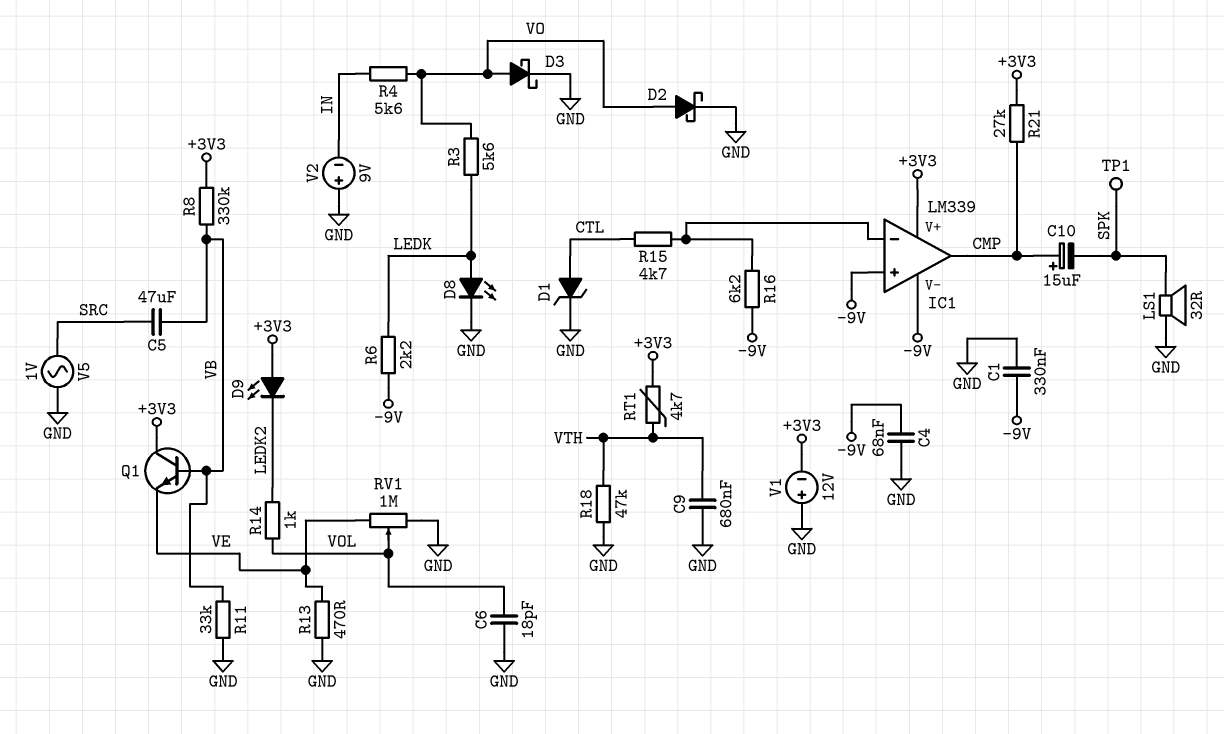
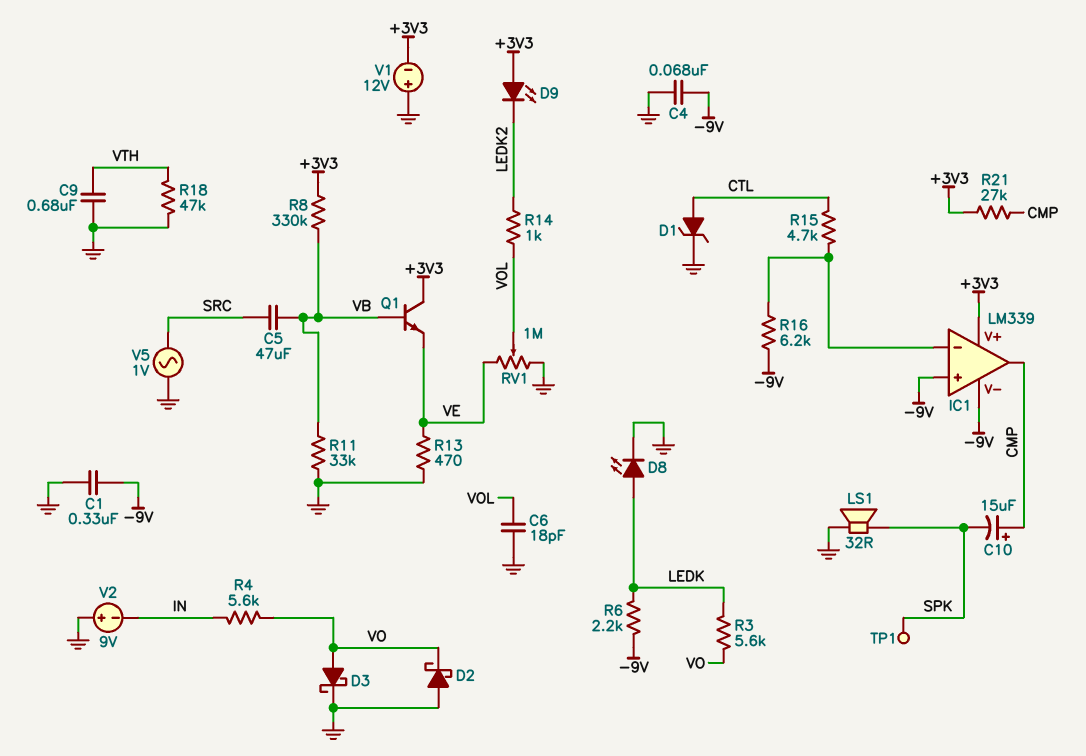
D2: schottky (A VO, K GND) -> schottky (A GND, K VO)
RT1: 4.7k (+3V3, VTH) -> none

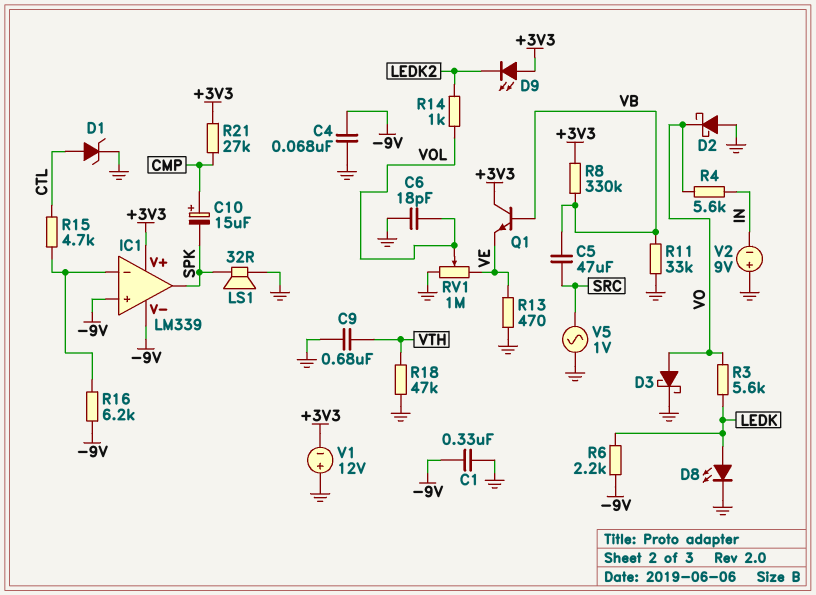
IC1 pin out: CMP -> SPK
TP1: test point (SPK) -> none

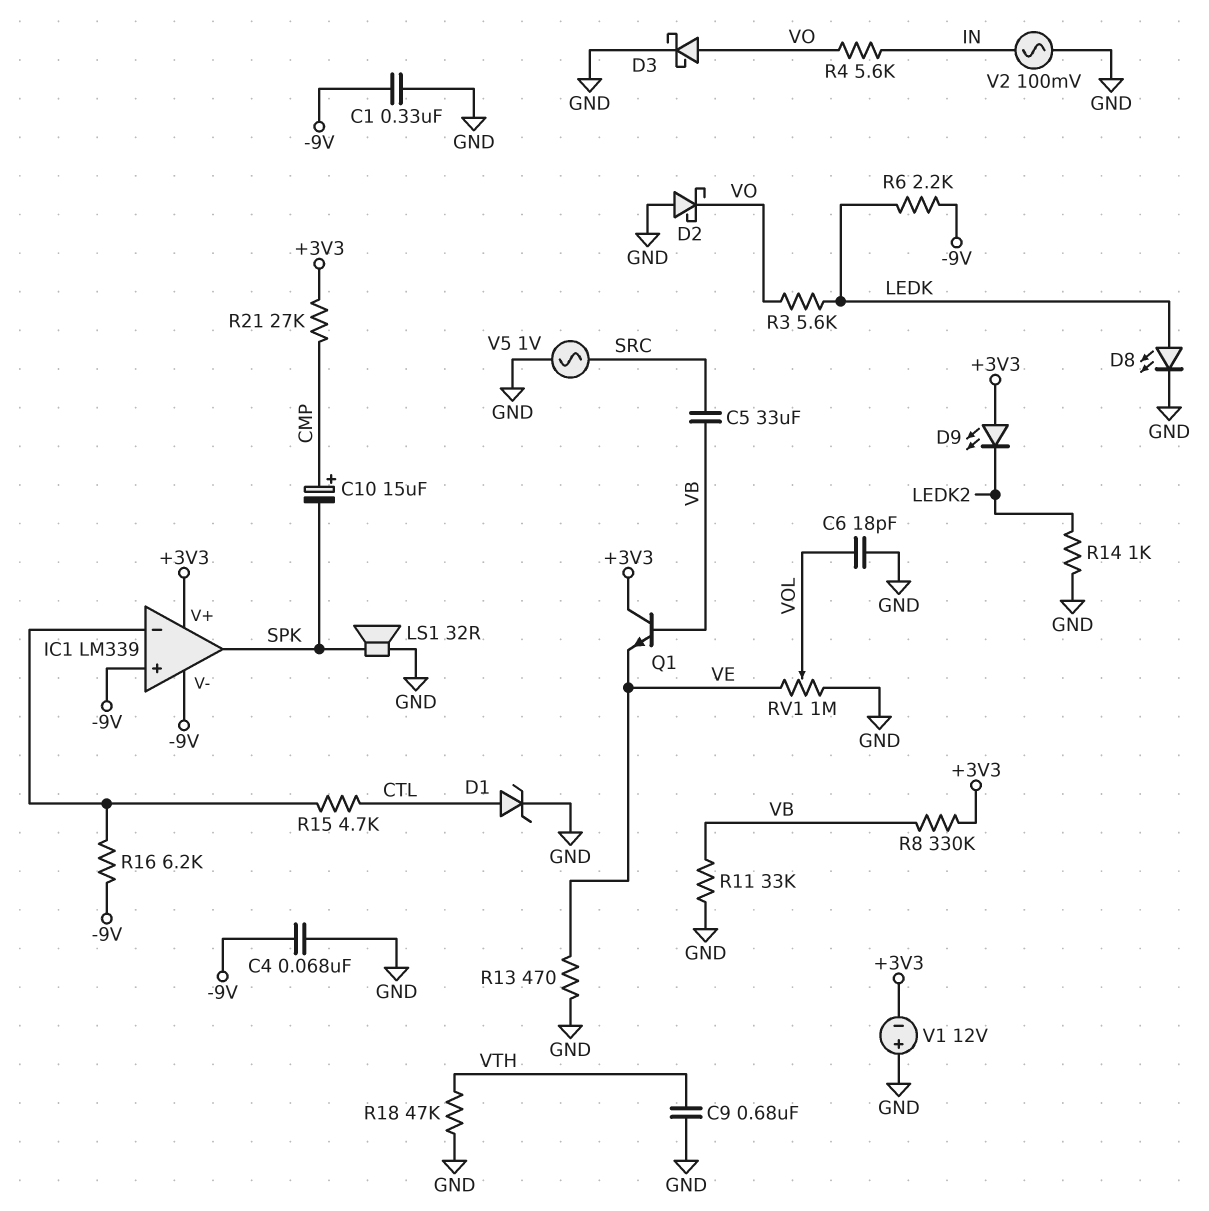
C5: 47uF (SRC, VB) -> 33uF (SRC, VB)
R14: 1k (LEDK2, VOL) -> 1k (GND, LEDK2)
V2: 9V (plus GND, minus IN) -> AC 100mV (GND, IN)

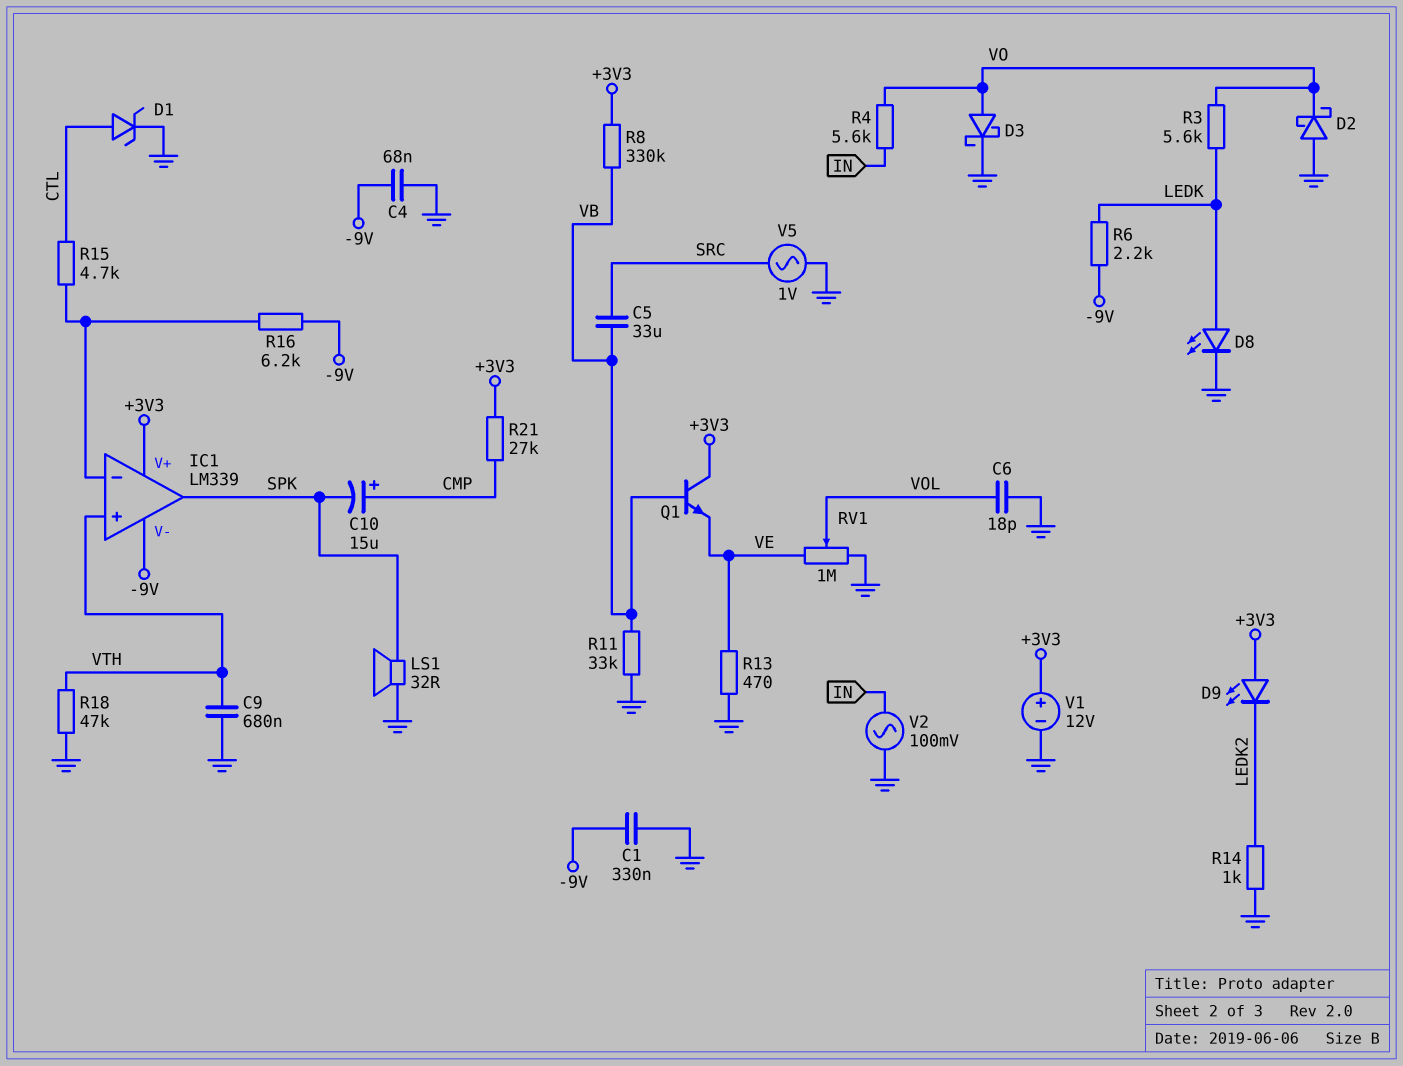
IC1 pin in+: -9V -> VTH
V1: 12V (plus GND, minus +3V3) -> 12V (plus +3V3, minus GND)

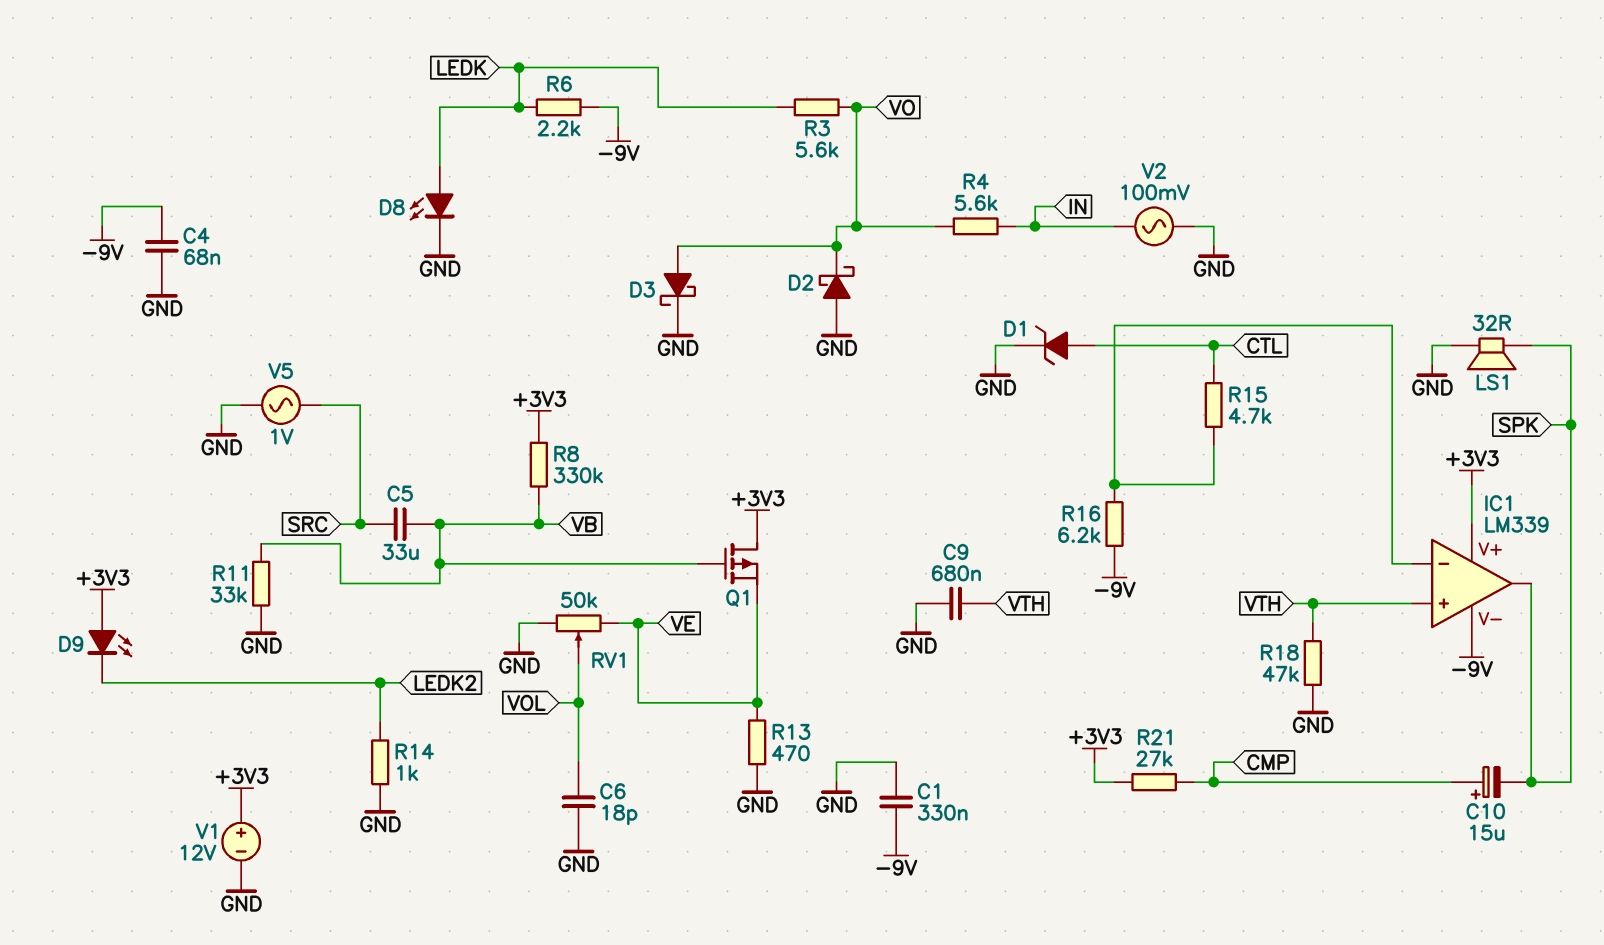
Q1: NPN (B VB, C +3V3, E VE) -> PMOS (G VB, D +3V3, S VE)
RV1: 1M (GND, VE, wiper VOL) -> 50k (GND, VE, wiper VOL)

